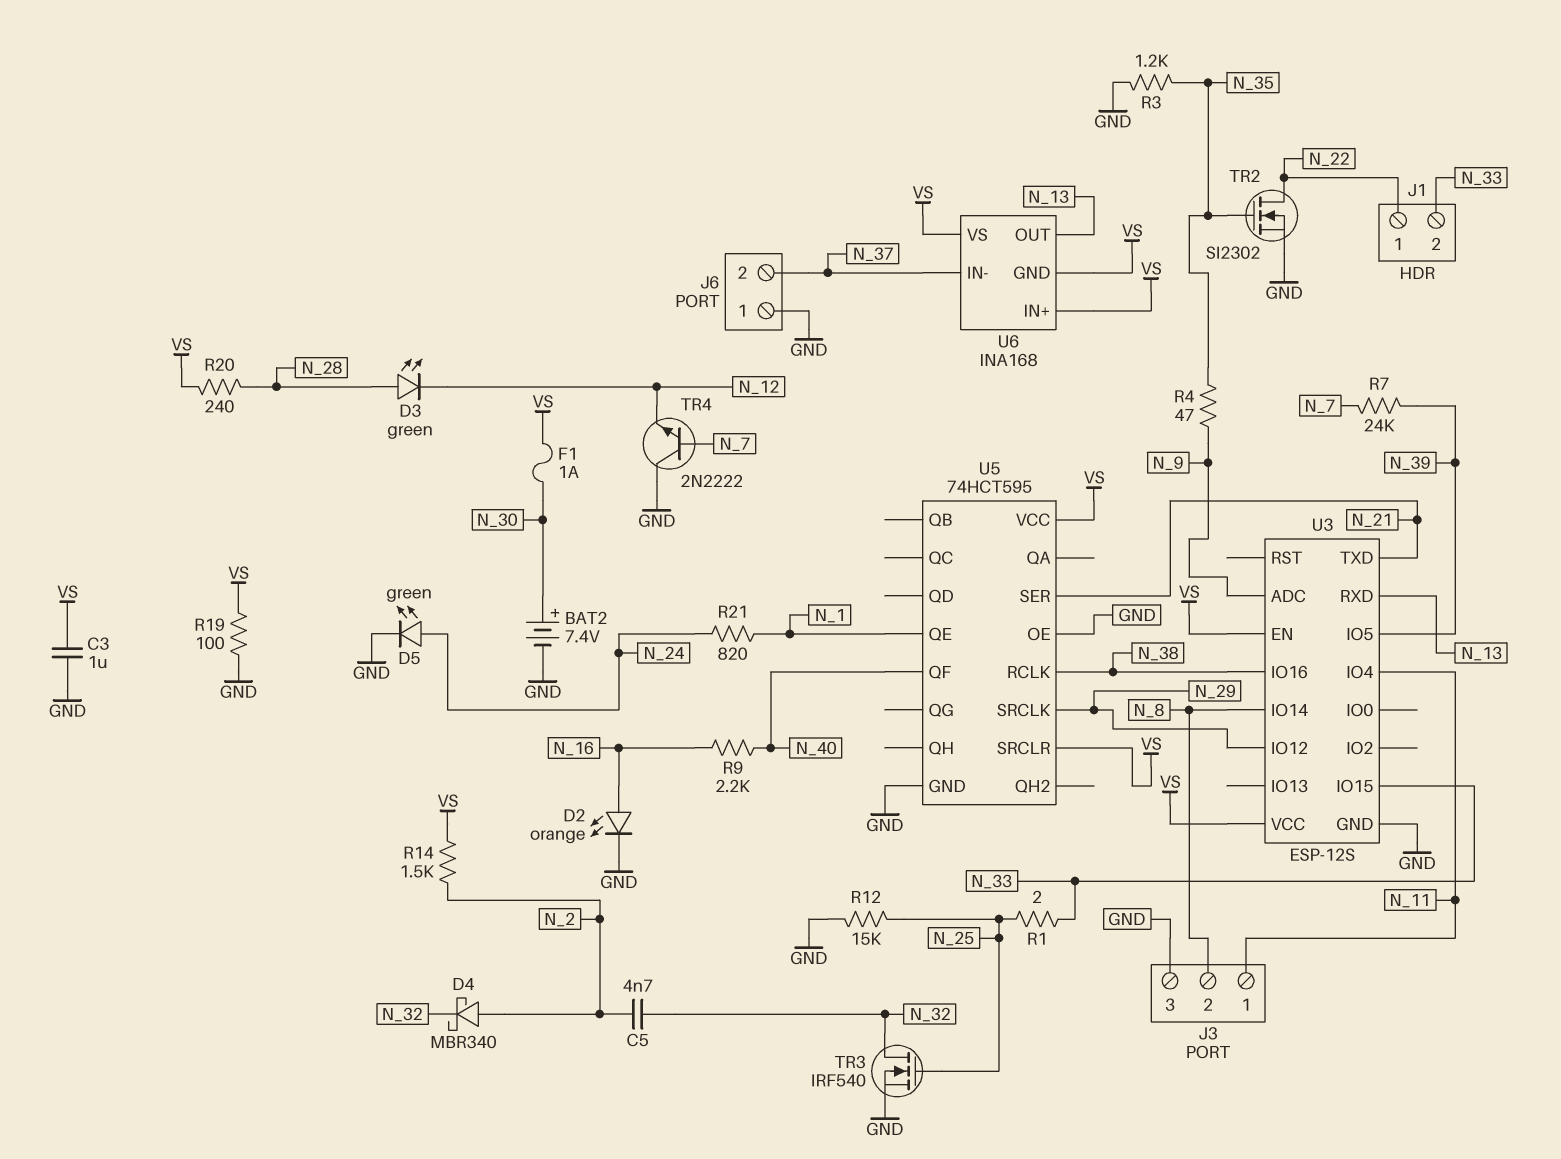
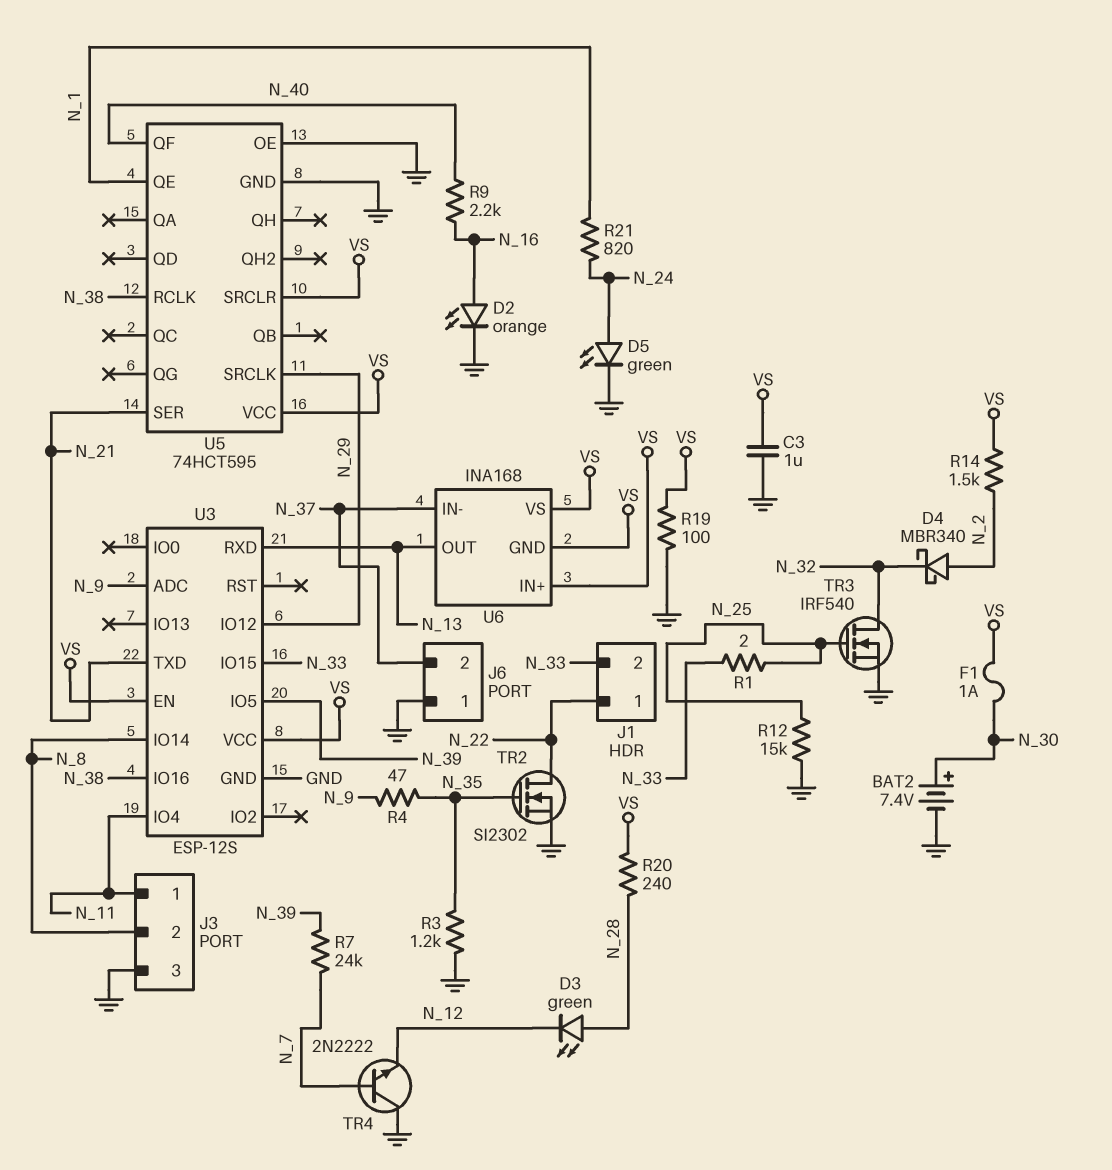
C5: 4.7nF (N_2, N_32) -> none

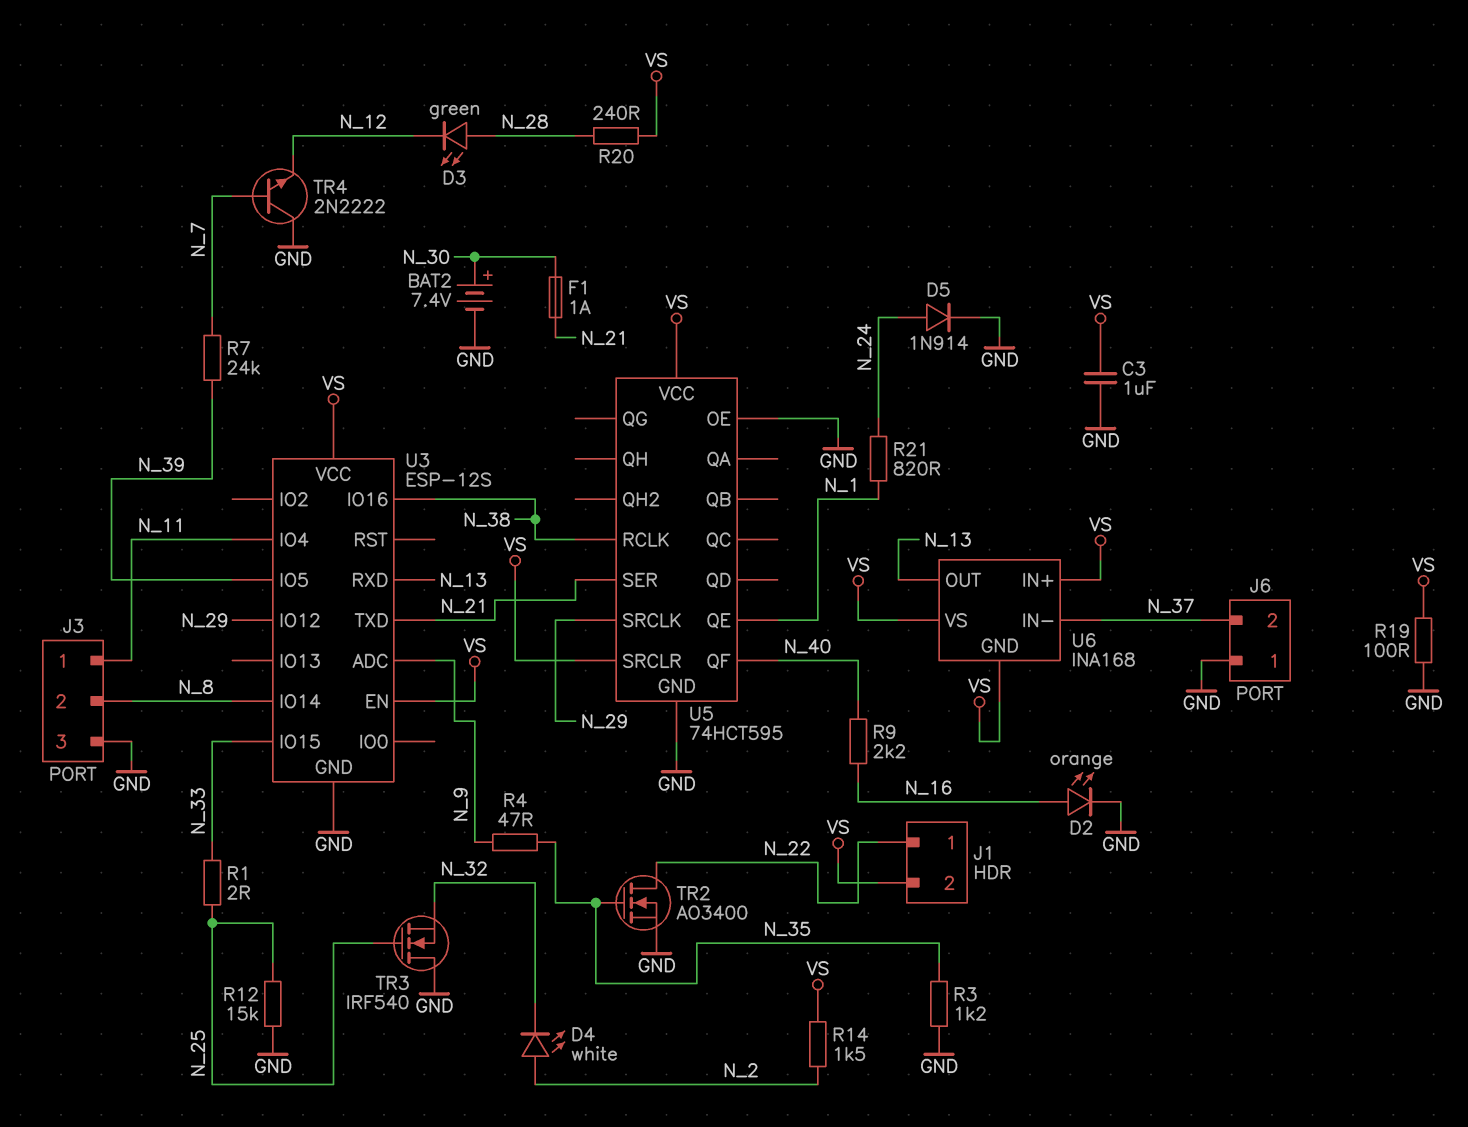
D4: schottky MBR340 (A N_2, K N_32) -> LED white (A N_2, K N_32)
D5: LED green (A N_24, K GND) -> diode 1N914 (A N_24, K GND)
F1: 1A (N_30, VS) -> 1A (N_21, N_30)
J1 pin 2: N_33 -> VS
TR2: NMOS SI2302 (G N_35, D N_22, S GND) -> NMOS AO3400 (G N_35, D N_22, S GND)
TR3: NMOS IRF540 (G N_25, D N_32, S GND) -> NMOS IRF540 (G N_25, D GND, S N_32)

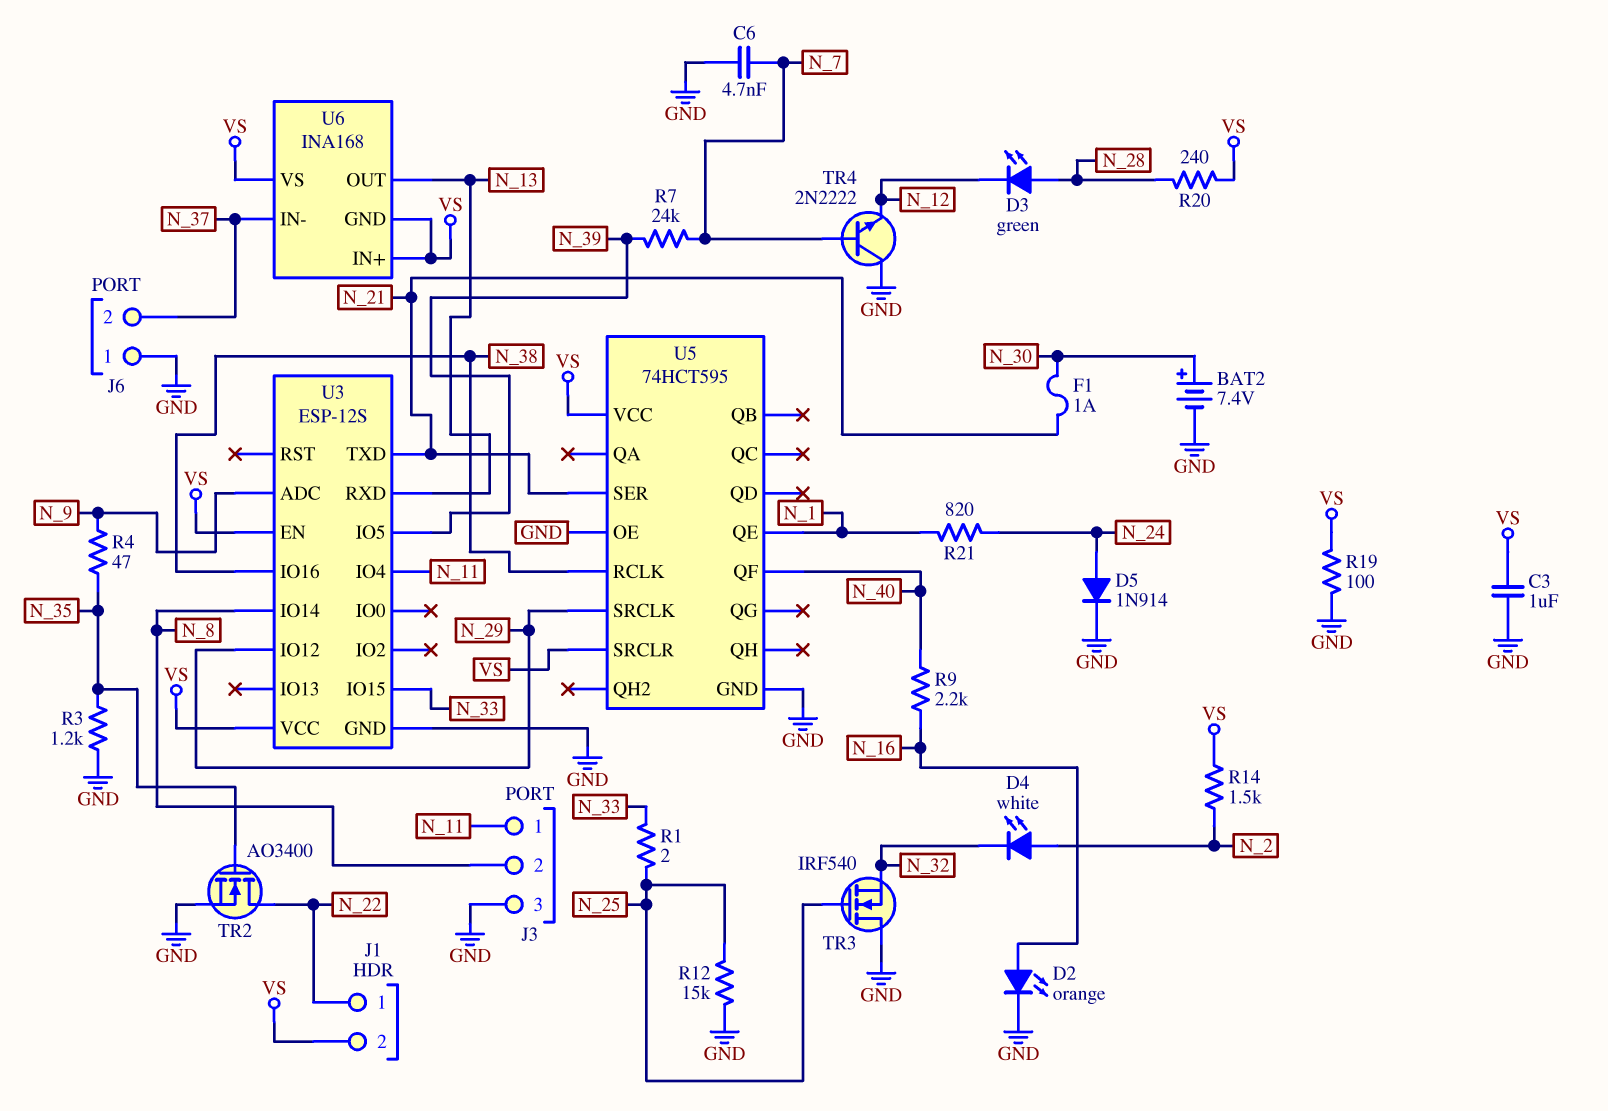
C6: none -> 4.7nF (GND, N_7)

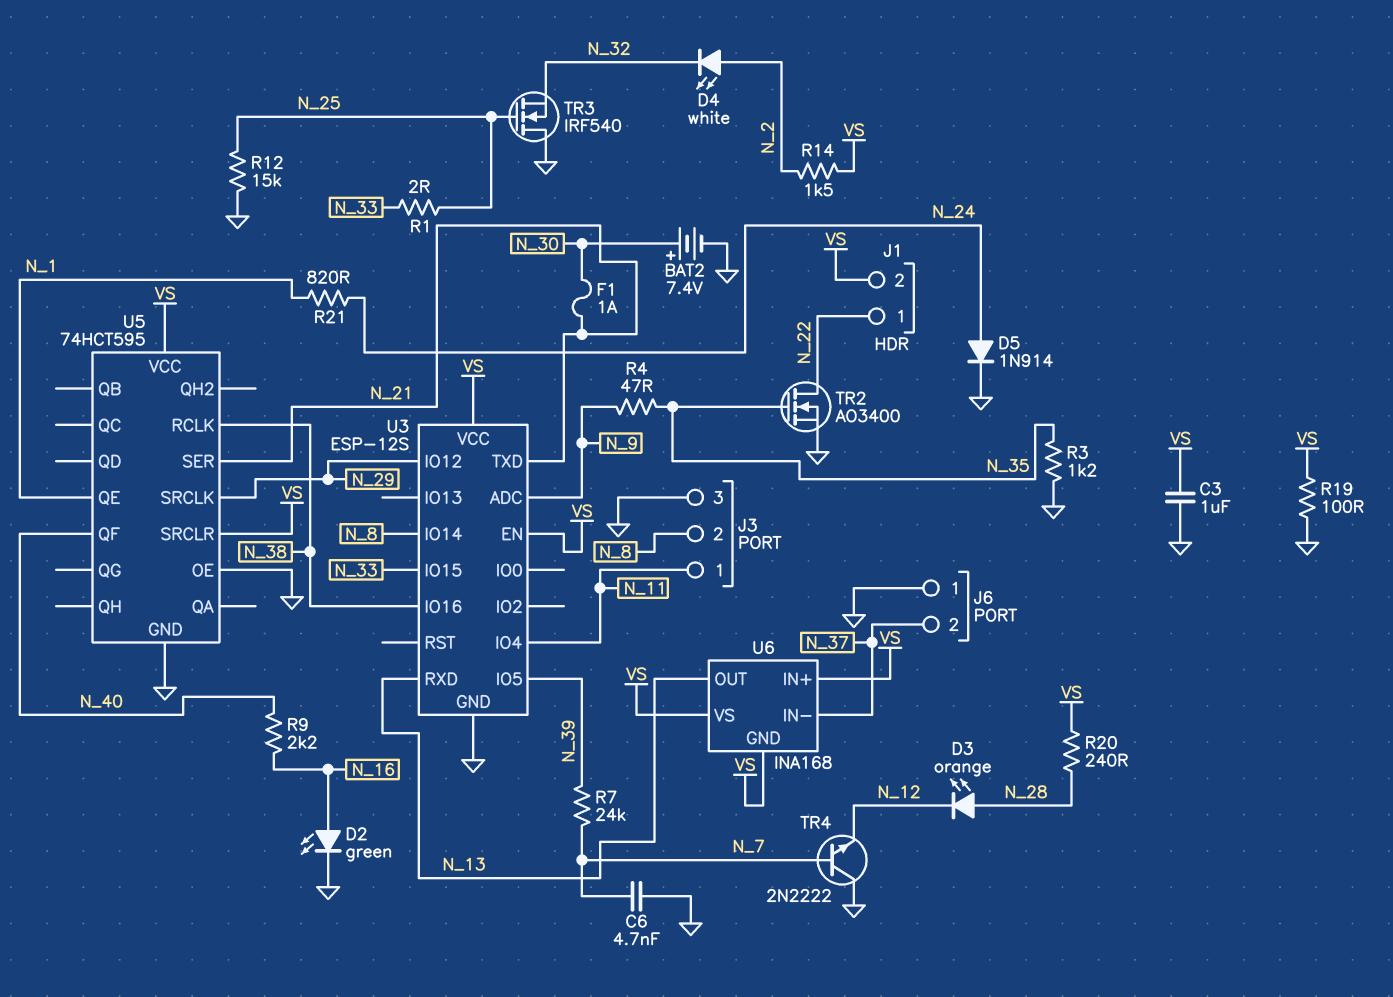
D2: LED orange (A N_16, K GND) -> LED green (A N_16, K GND)
D3: LED green (A N_28, K N_12) -> LED orange (A N_28, K N_12)

